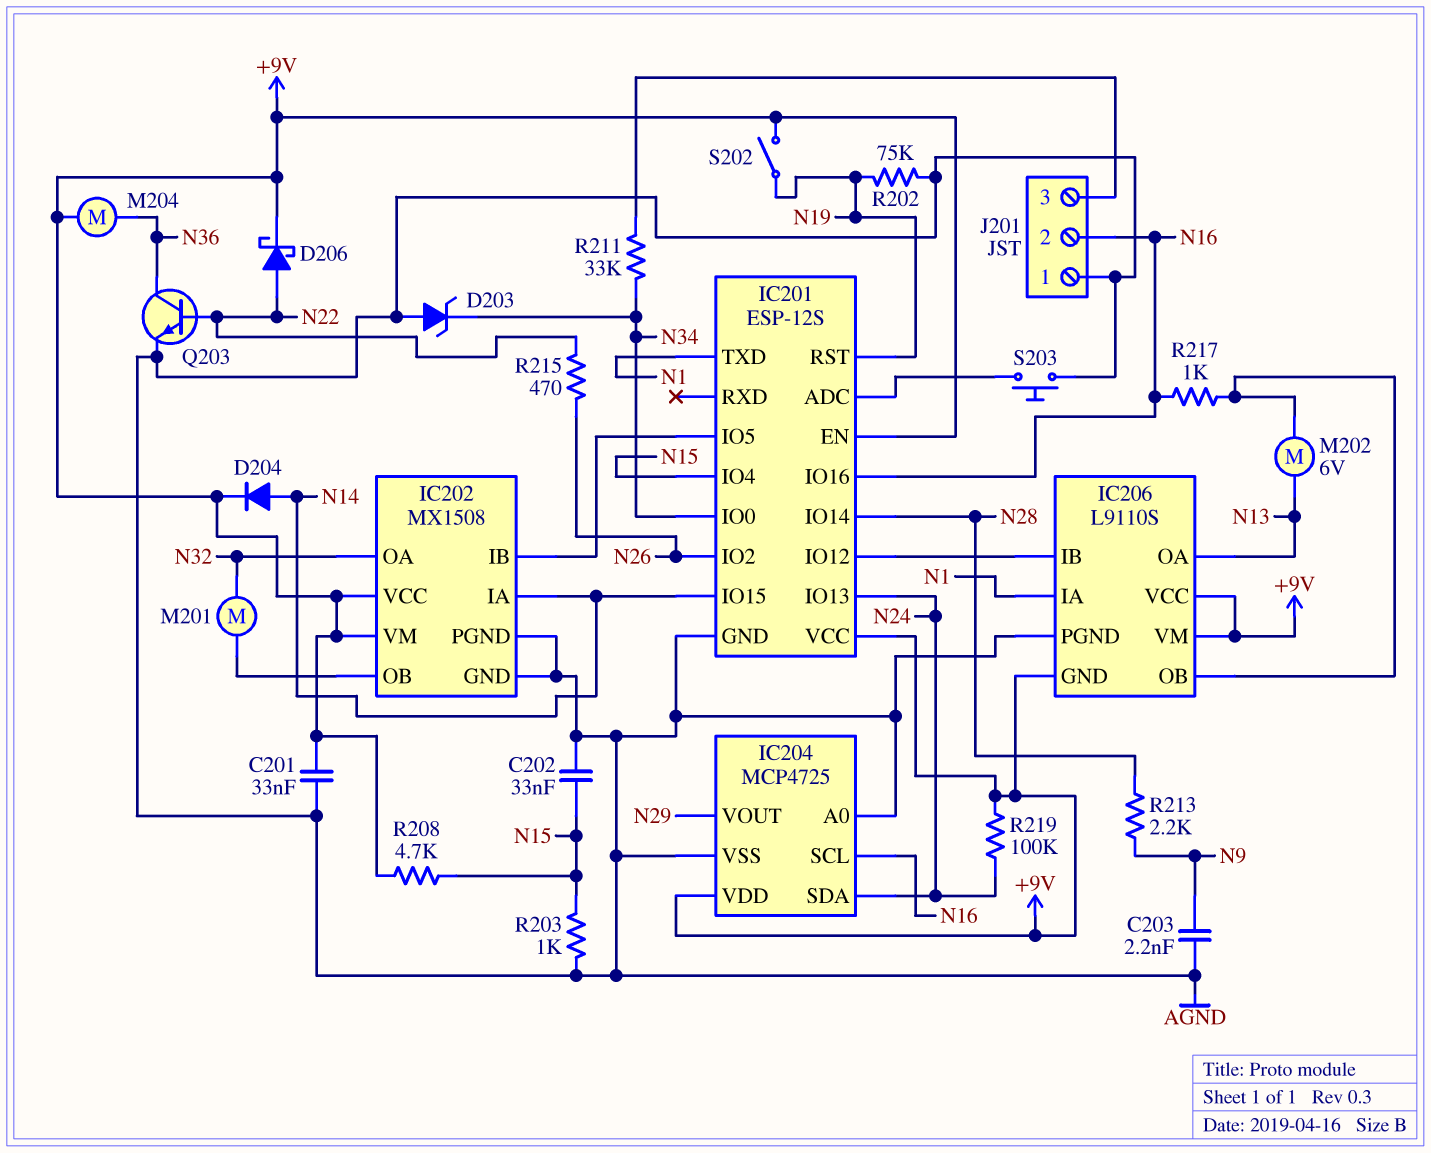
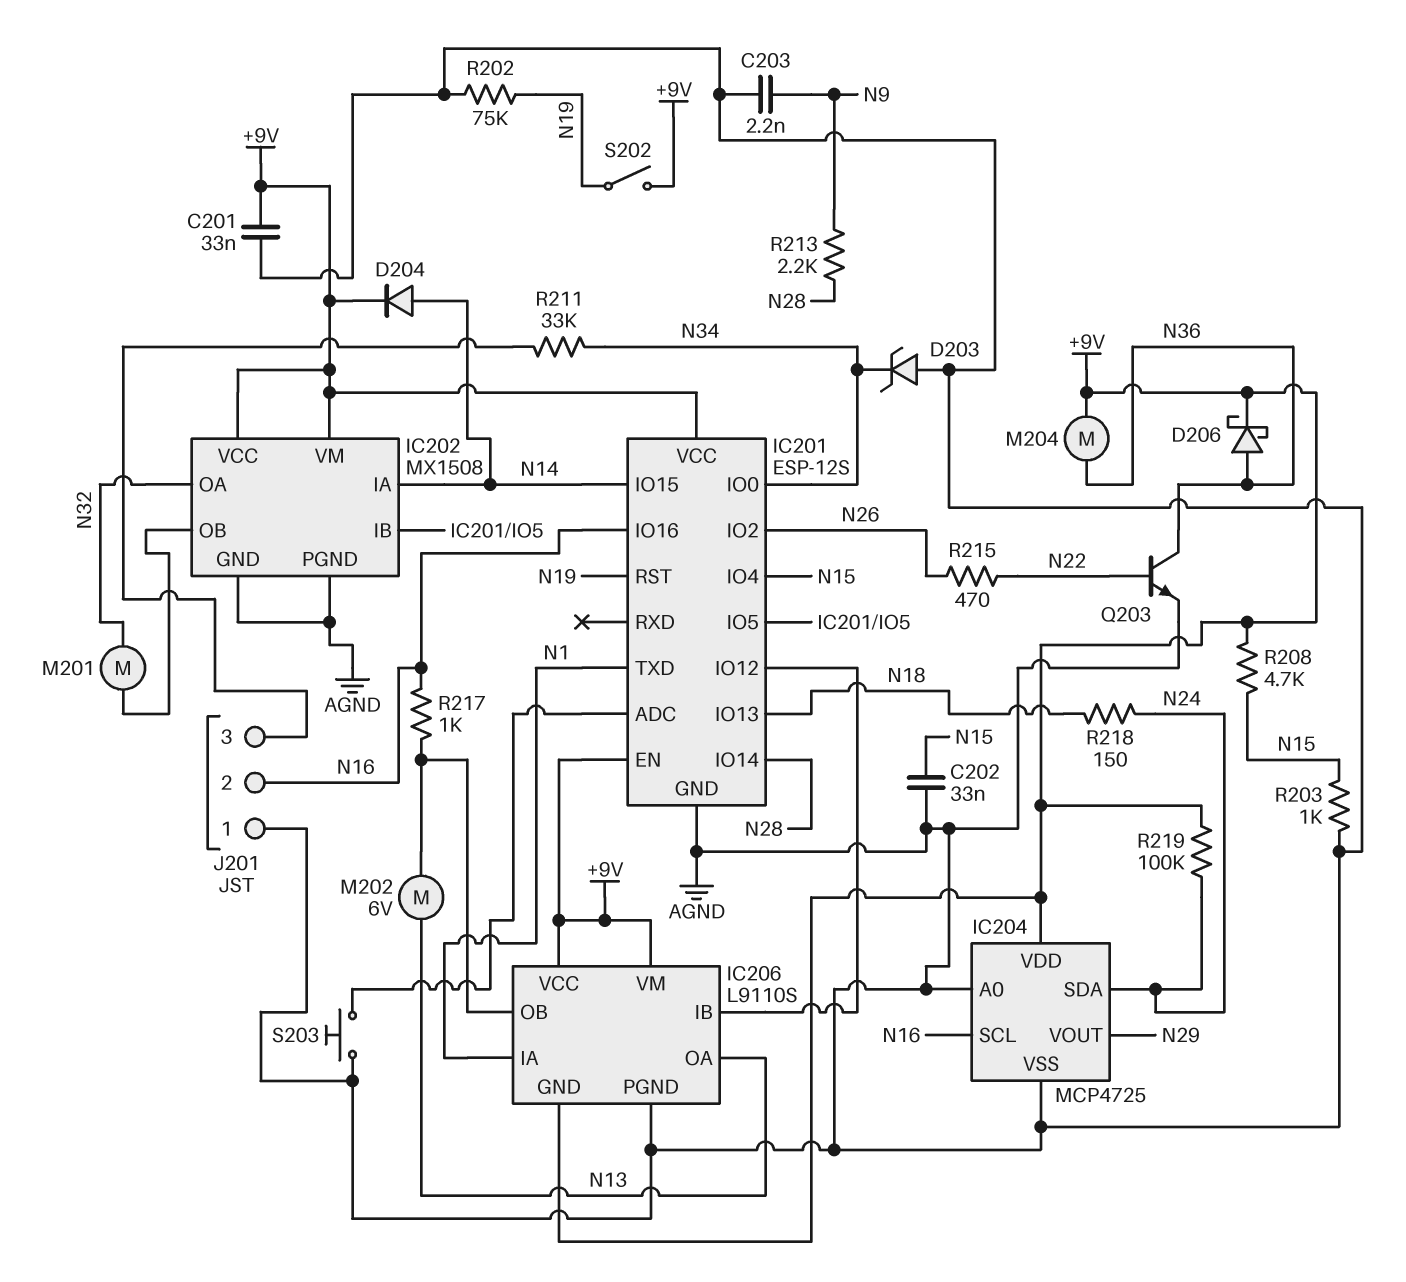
D206: schottky (A N22, K +9V) -> schottky (A N36, K +9V)
IC201 pin IO13: N24 -> N18
R218: none -> 150 (N18, N24)

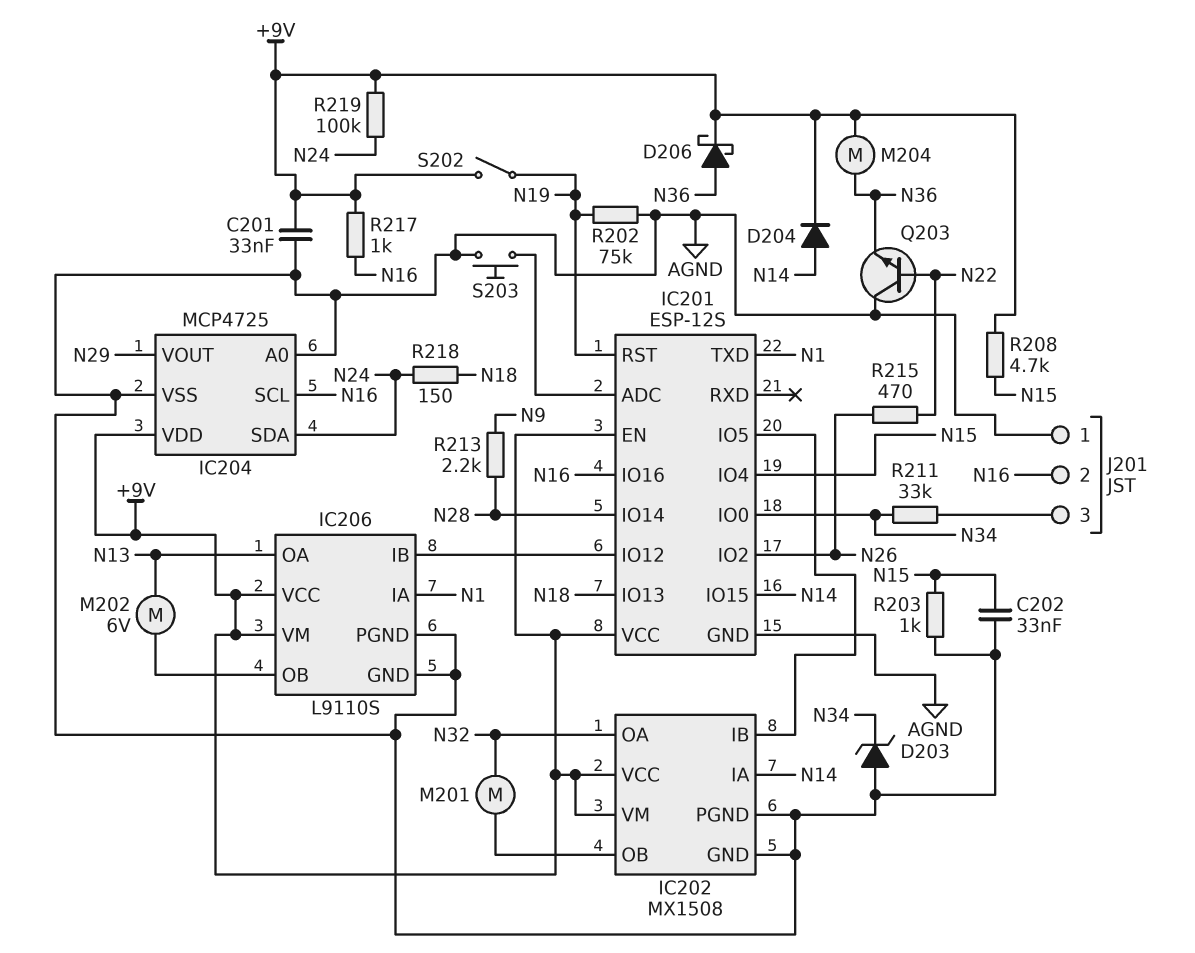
C203: 2.2nF (AGND, N9) -> none
IC206 pin GND: +9V -> AGND
Q203: NPN (B N22, C N36, E AGND) -> NPN (B N22, C AGND, E N36)
R217: 1k (IC206/OB, N16) -> 1k (+9V, N16)

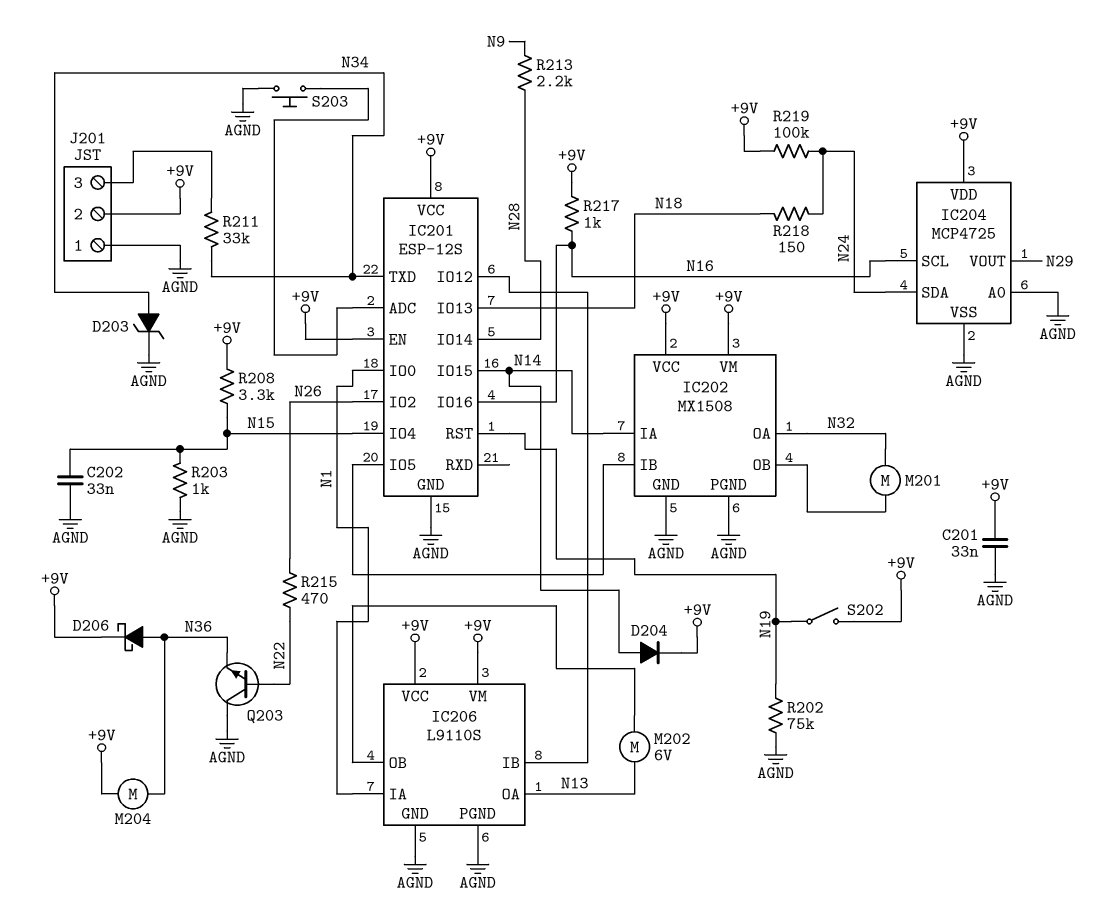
D203: zener (A AGND, K N34) -> zener (A N34, K AGND)
IC201 pin IO0: N34 -> N1
IC201 pin TXD: N1 -> N34
J201 pin 2: N16 -> +9V
R208: 4.7k (+9V, N15) -> 3.3k (+9V, N15)

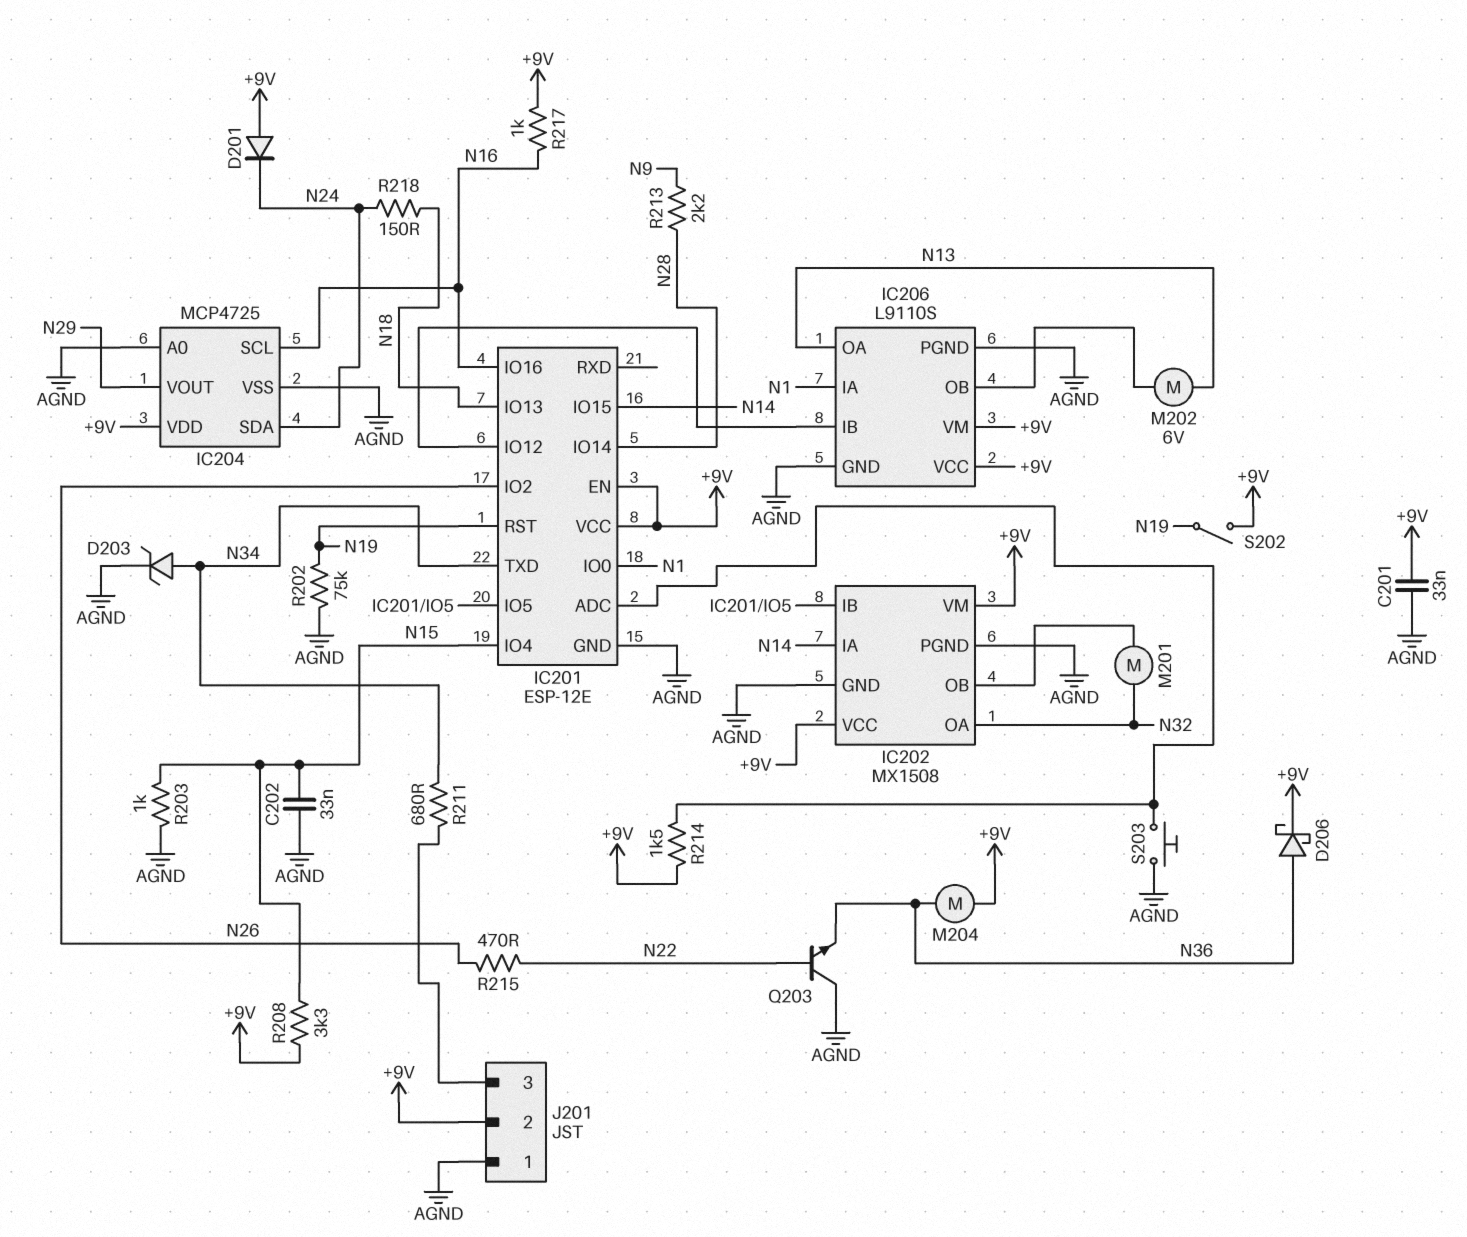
D201: none -> diode (A +9V, K N24)
D204: diode (A N14, K +9V) -> none
IC201: ESP-12S -> ESP-12E
R211: 33k (J201/3, N34) -> 680 (J201/3, N34)
R214: none -> 1.5k (+9V, IC201/ADC)
R219: 100k (+9V, N24) -> none

